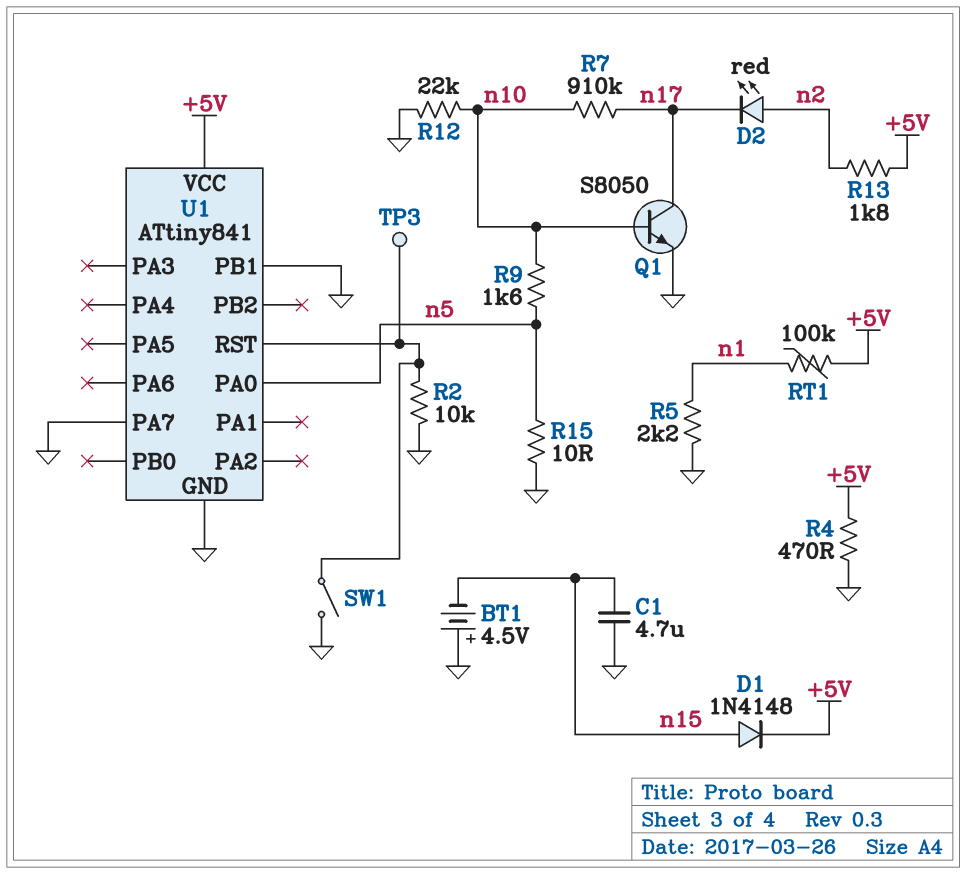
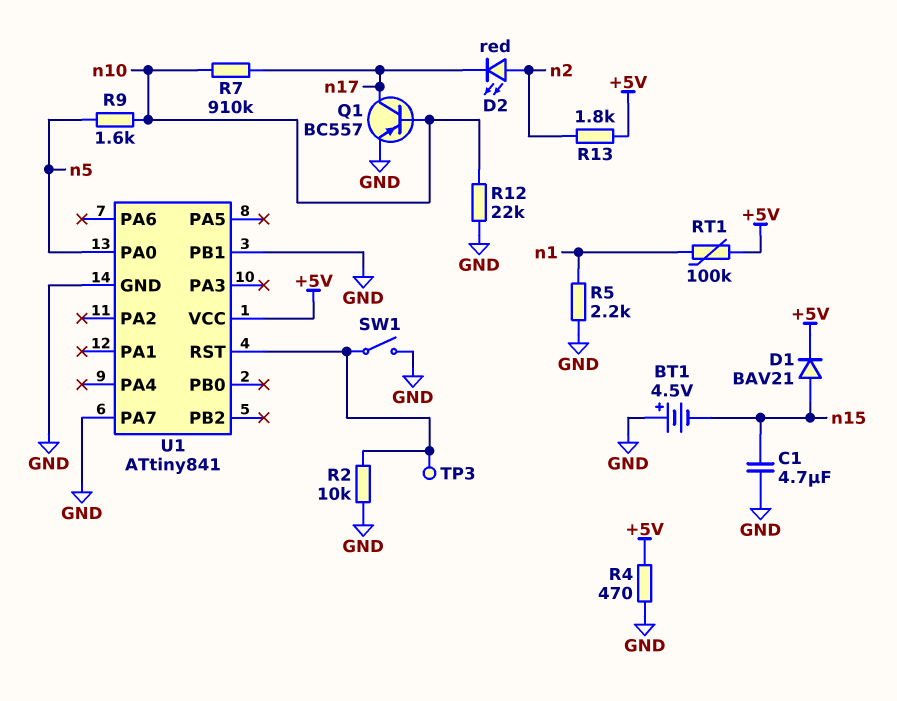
D1: diode 1N4148 (A n15, K +5V) -> diode BAV21 (A n15, K +5V)
Q1: NPN S8050 (B n10, C n17, E GND) -> PNP BC557 (B n10, C n17, E GND)
R15: 10 (GND, n5) -> none

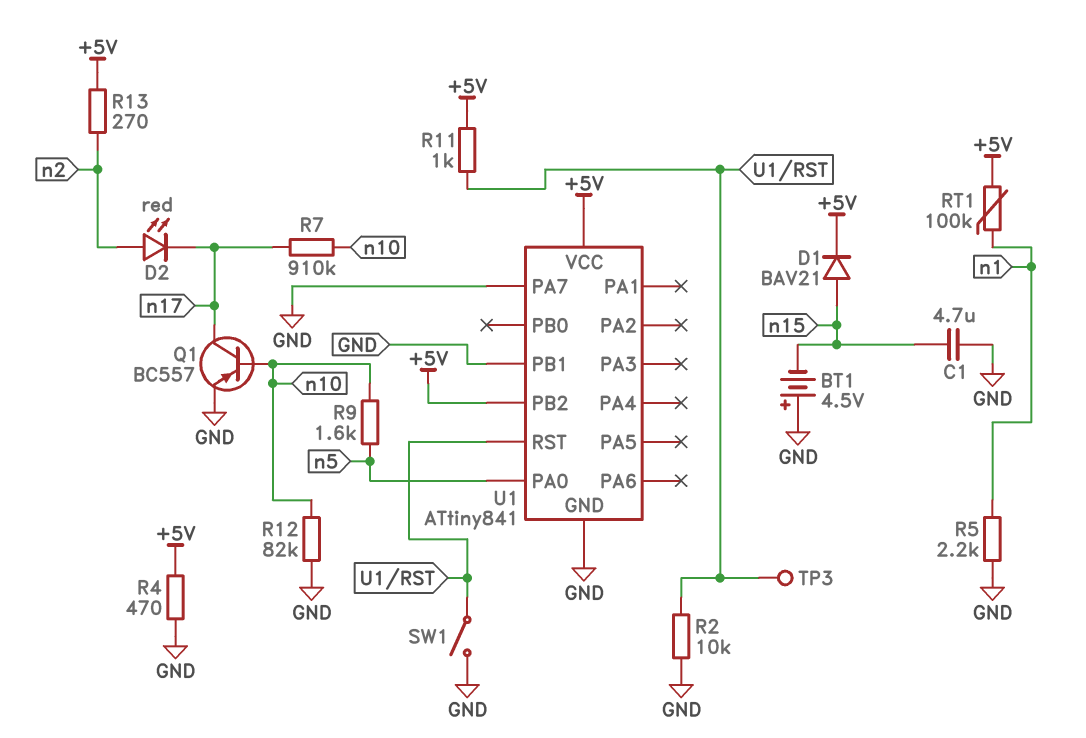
R11: none -> 1k (+5V, U1/RST)
R12: 22k (GND, n10) -> 82k (GND, n10)
R13: 1.8k (+5V, n2) -> 270 (+5V, n2)
U1 pin PB2: none -> +5V

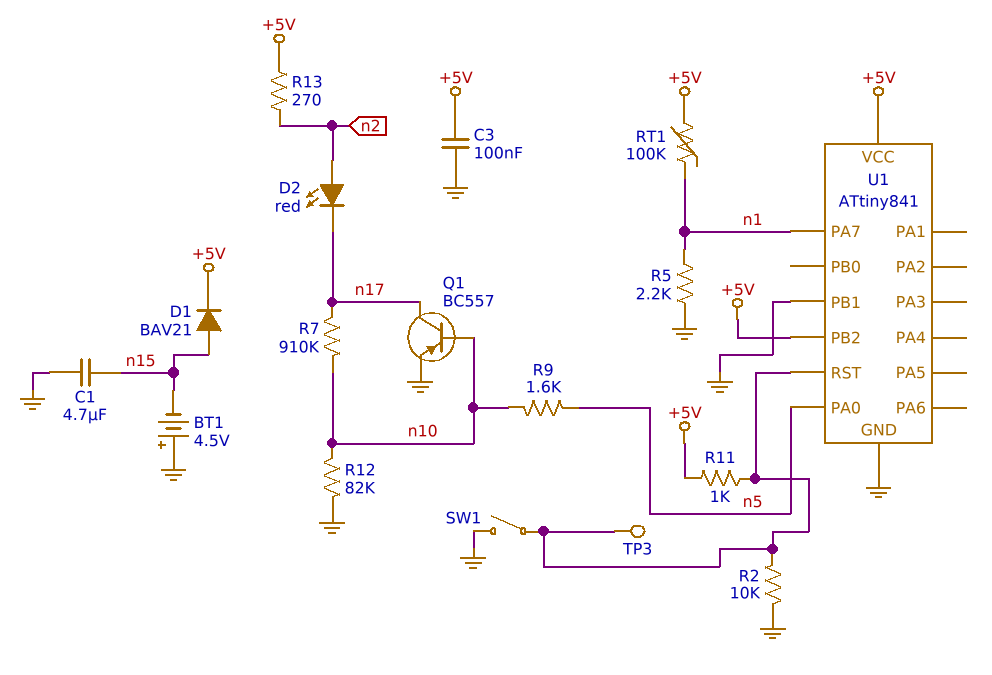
C3: none -> 100nF (+5V, GND)
R4: 470 (+5V, GND) -> none
U1 pin PA7: GND -> n1

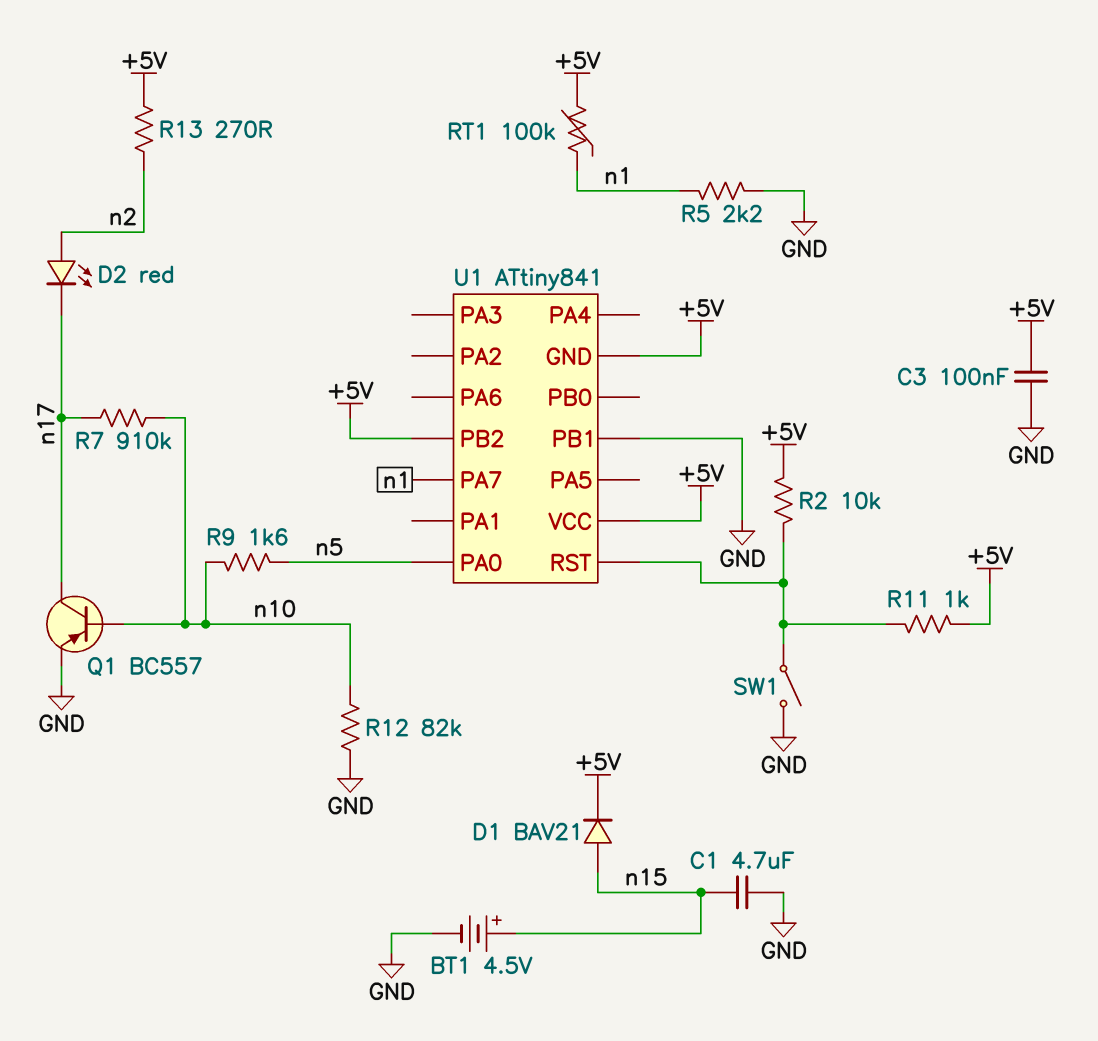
BT1: 4.5V (plus GND, minus n15) -> 4.5V (plus n15, minus GND)
R2: 10k (GND, U1/RST) -> 10k (+5V, U1/RST)
TP3: test point (U1/RST) -> none
U1 pin GND: GND -> +5V

